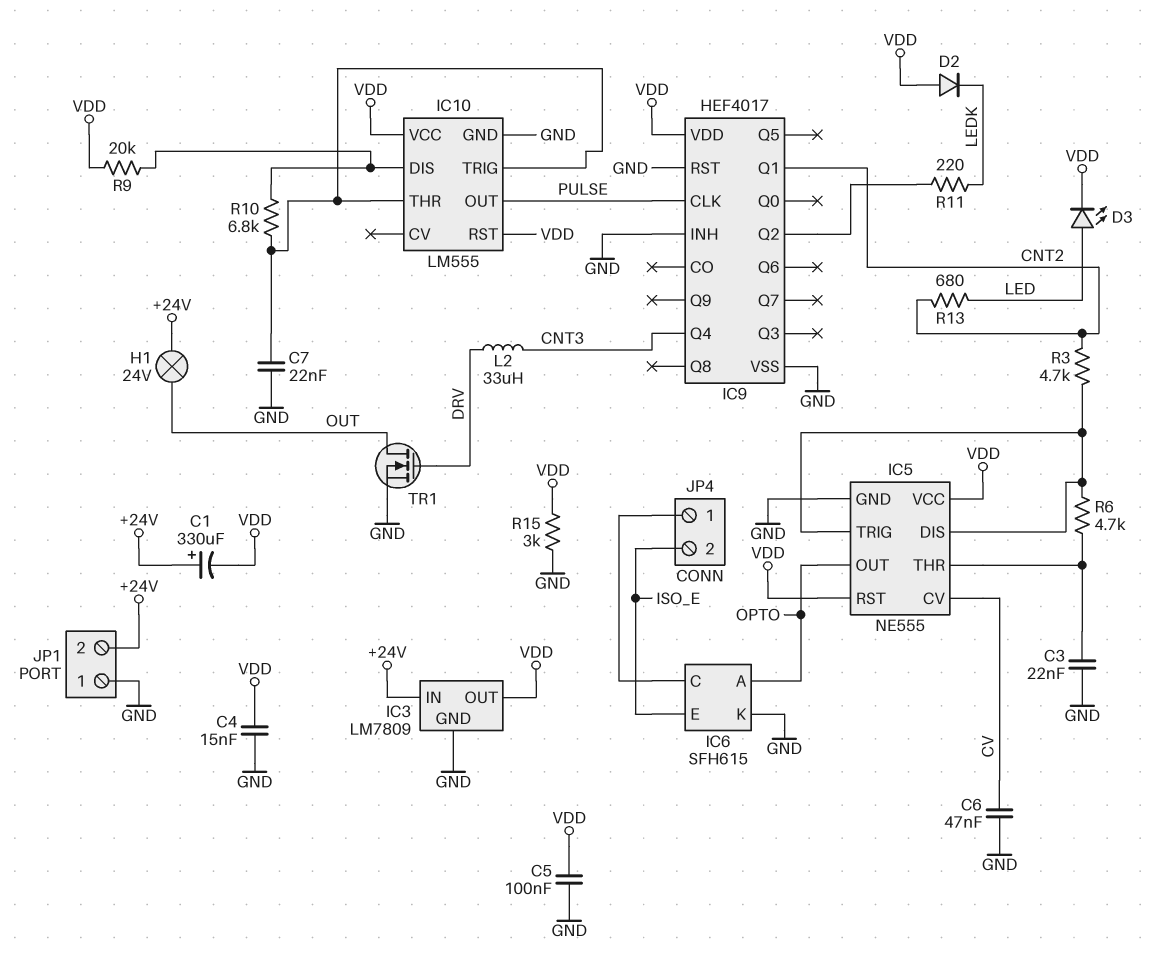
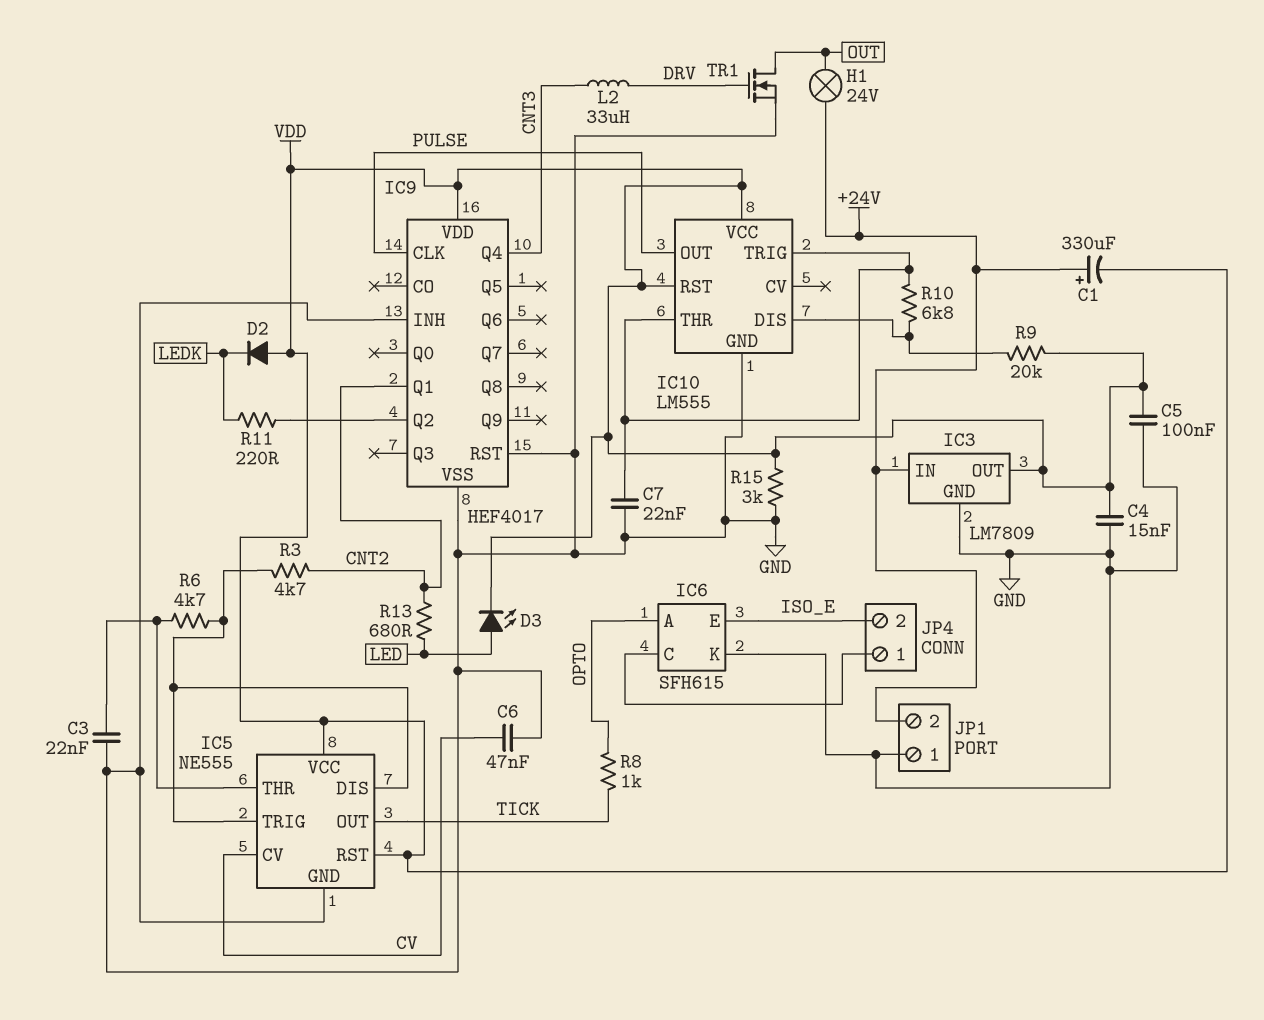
IC5 pin OUT: OPTO -> TICK
R8: none -> 1k (OPTO, TICK)

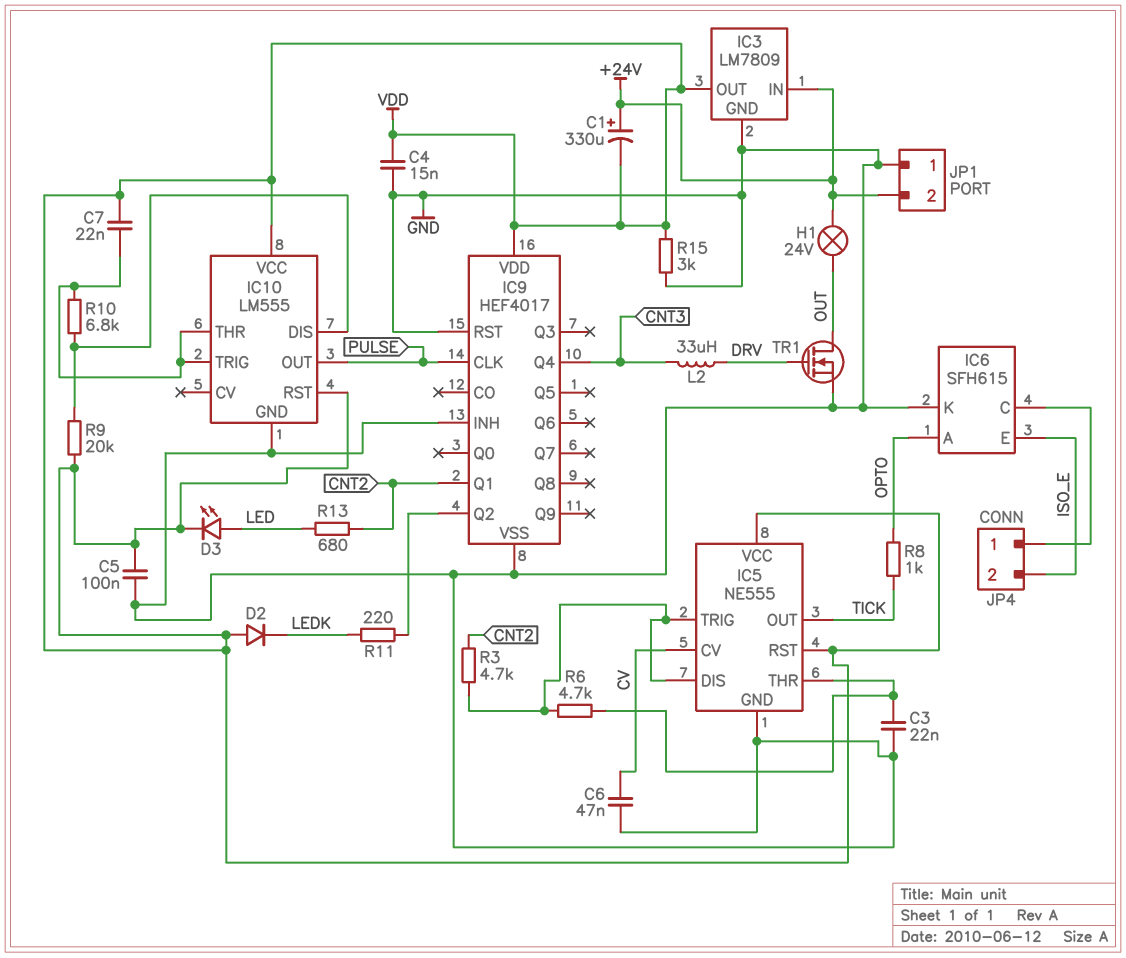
C7: 22nF (GND, IC10/THR) -> 22nF (IC10/THR, VDD)

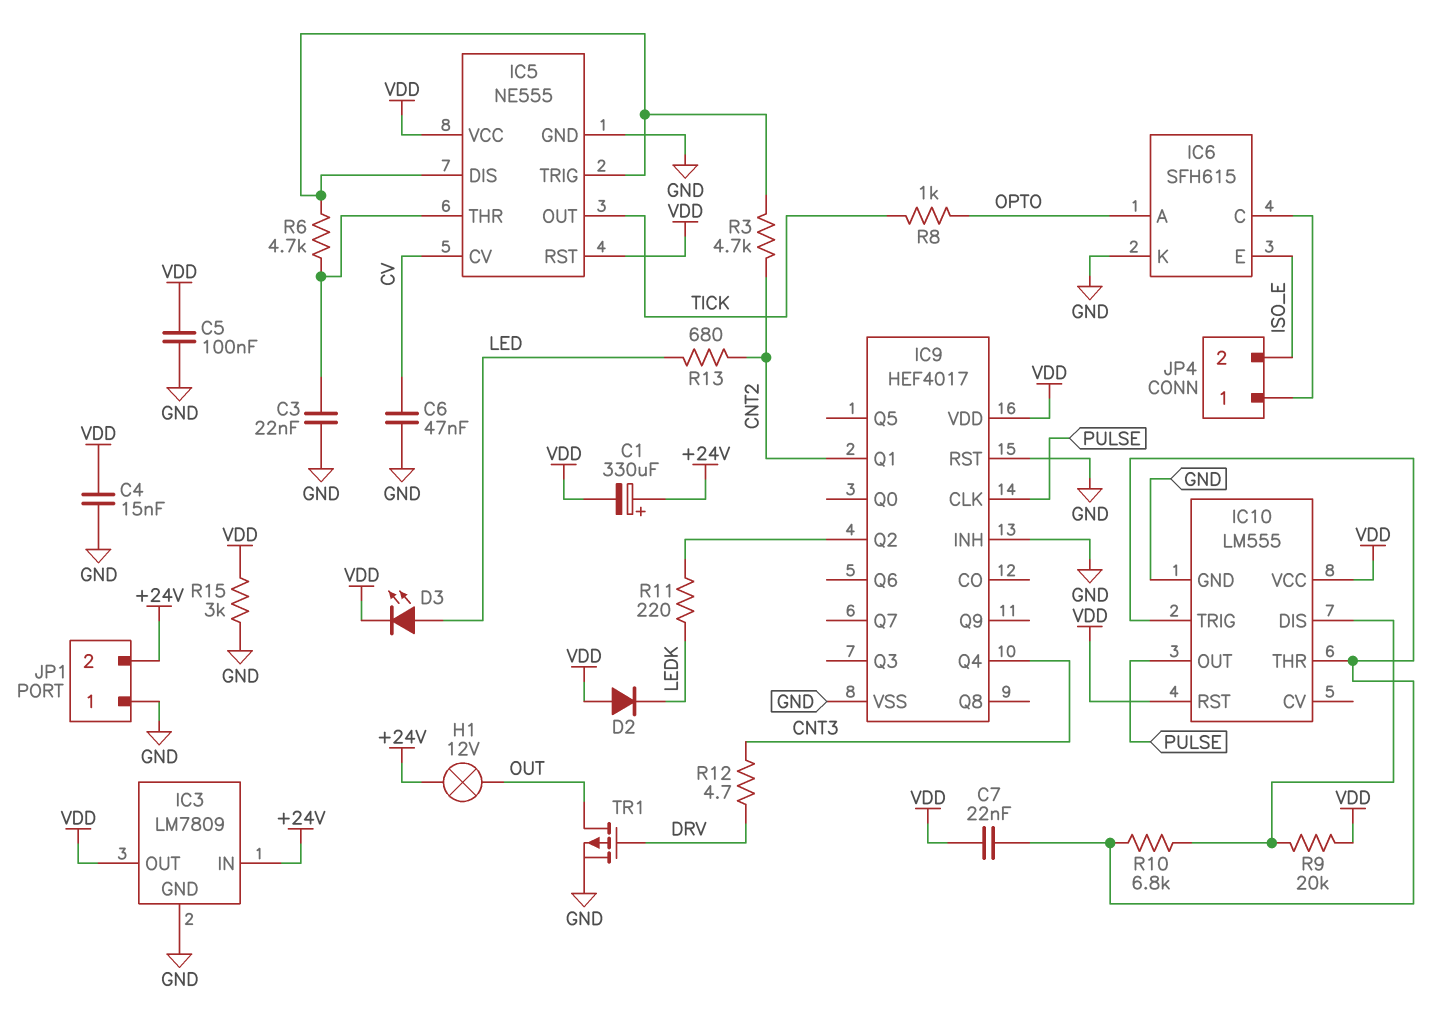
H1: lamp 24V (+24V, OUT) -> lamp 12V (+24V, OUT)
L2: 33uH (CNT3, DRV) -> none
R12: none -> 4.7 (CNT3, DRV)
TR1: NMOS (G DRV, D OUT, S GND) -> PMOS (G DRV, D OUT, S GND)

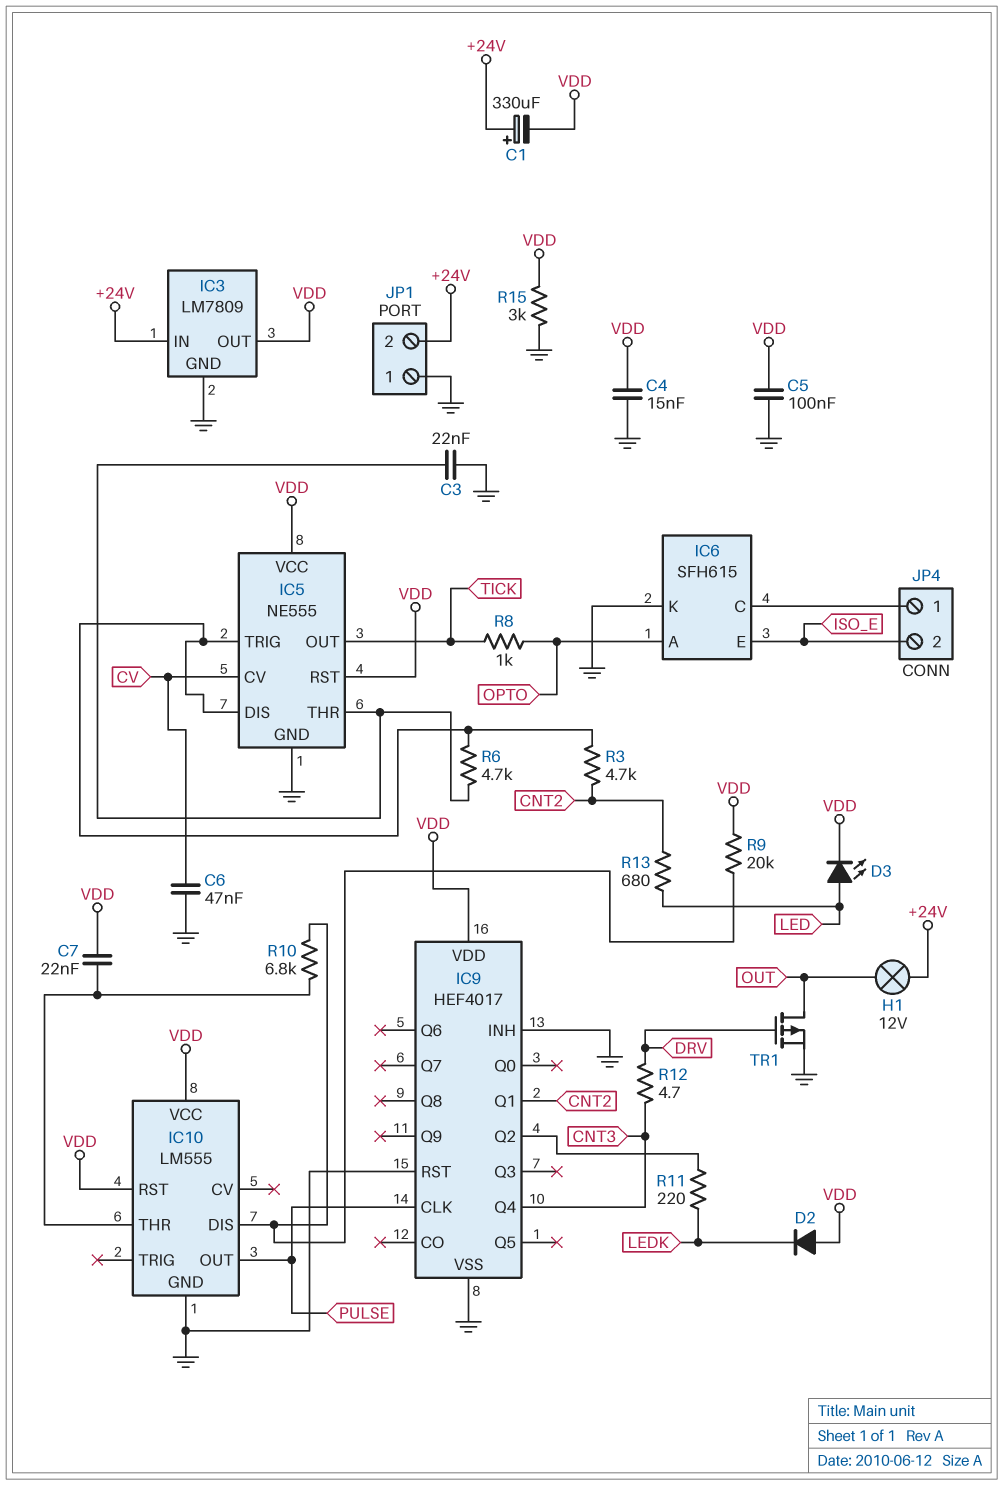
IC10 pin TRIG: IC10/THR -> none

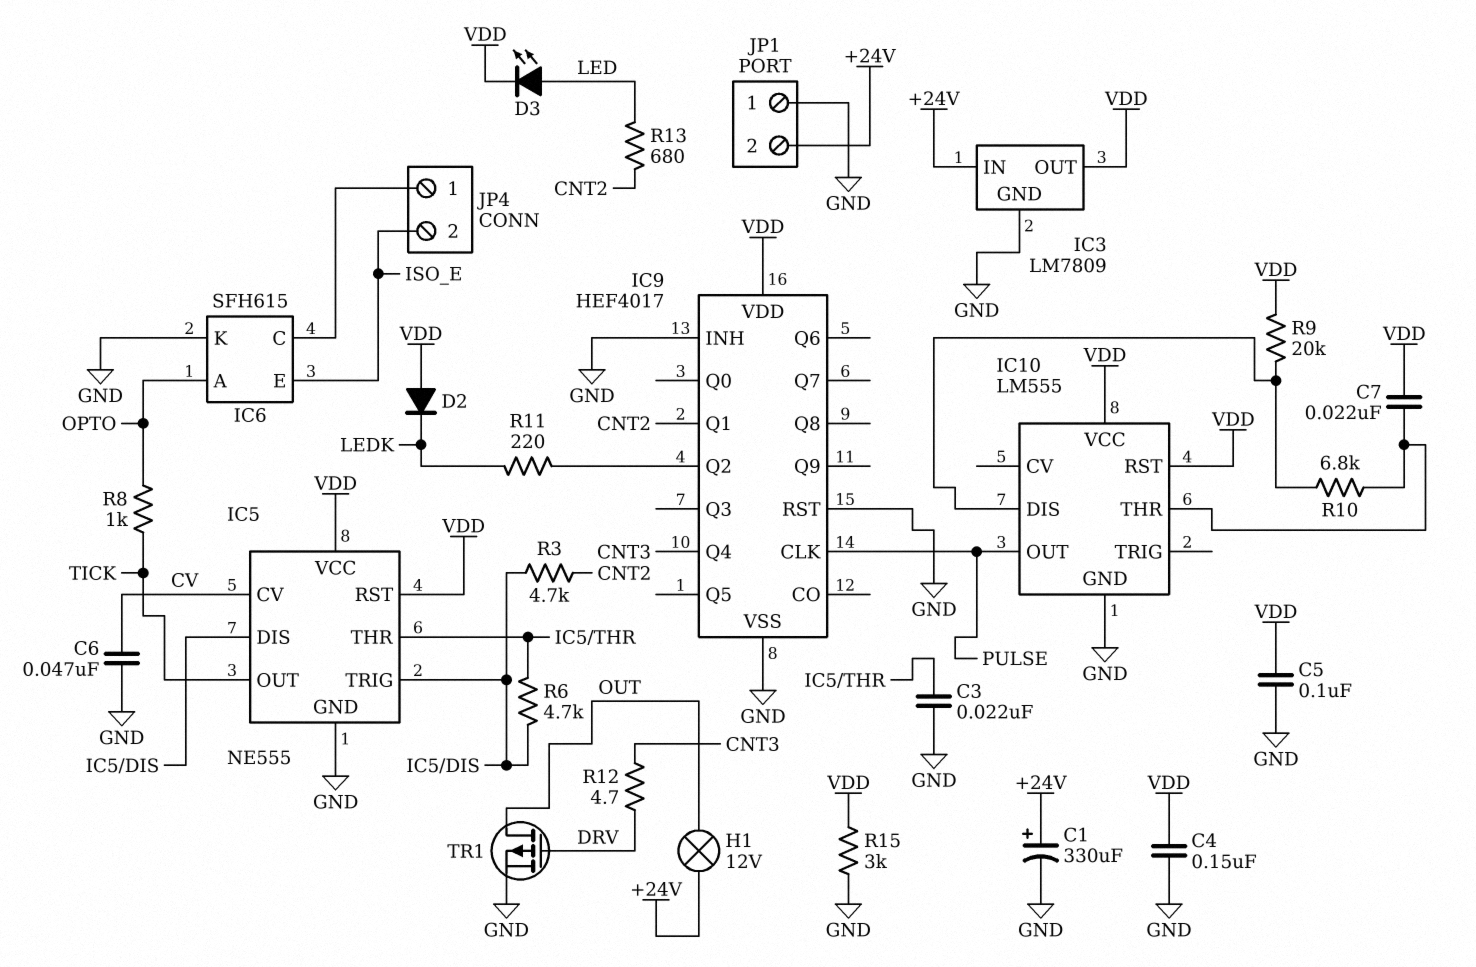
C1: 330uF (plus +24V, minus VDD) -> 330uF (plus +24V, minus GND)
C4: 15nF (GND, VDD) -> 150nF (GND, VDD)

